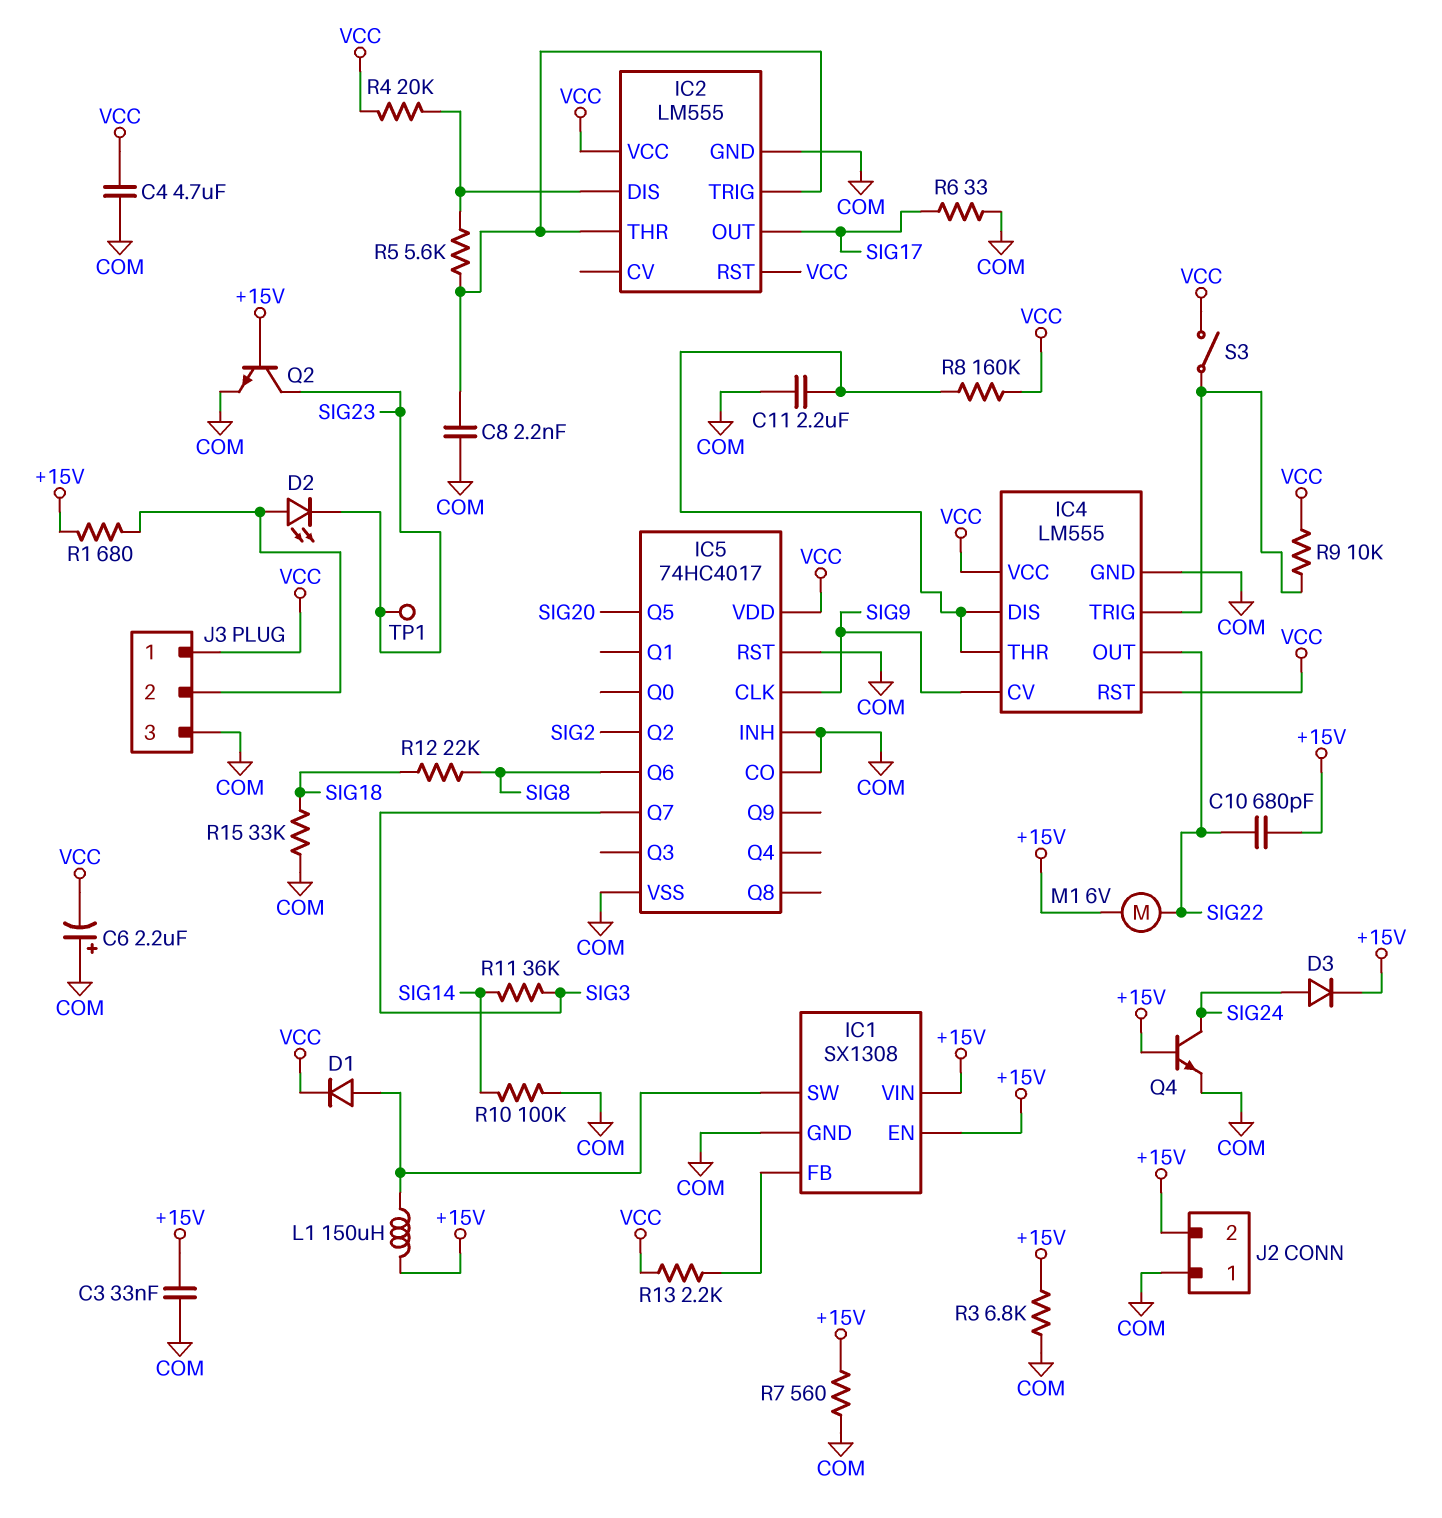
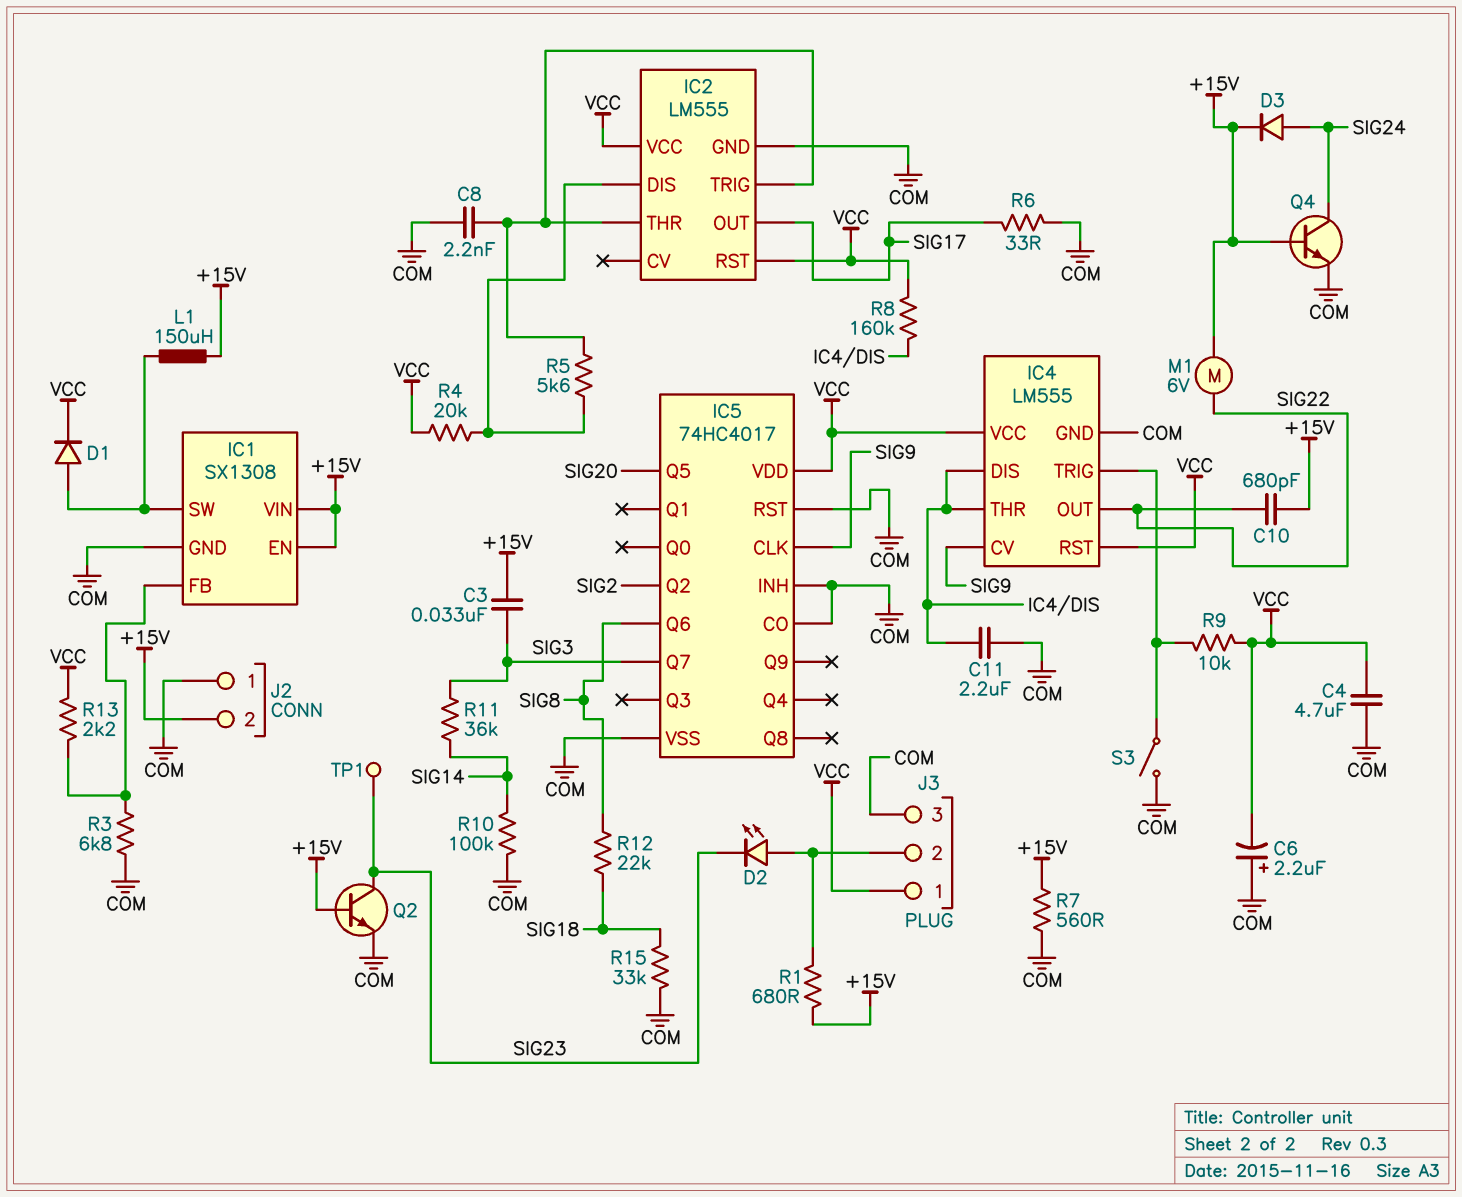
C3: 33nF (+15V, COM) -> 33nF (+15V, SIG3)
R3: 6.8k (+15V, COM) -> 6.8k (COM, IC1/FB)
S3: switch (IC4/TRIG, VCC) -> switch (COM, IC4/TRIG)

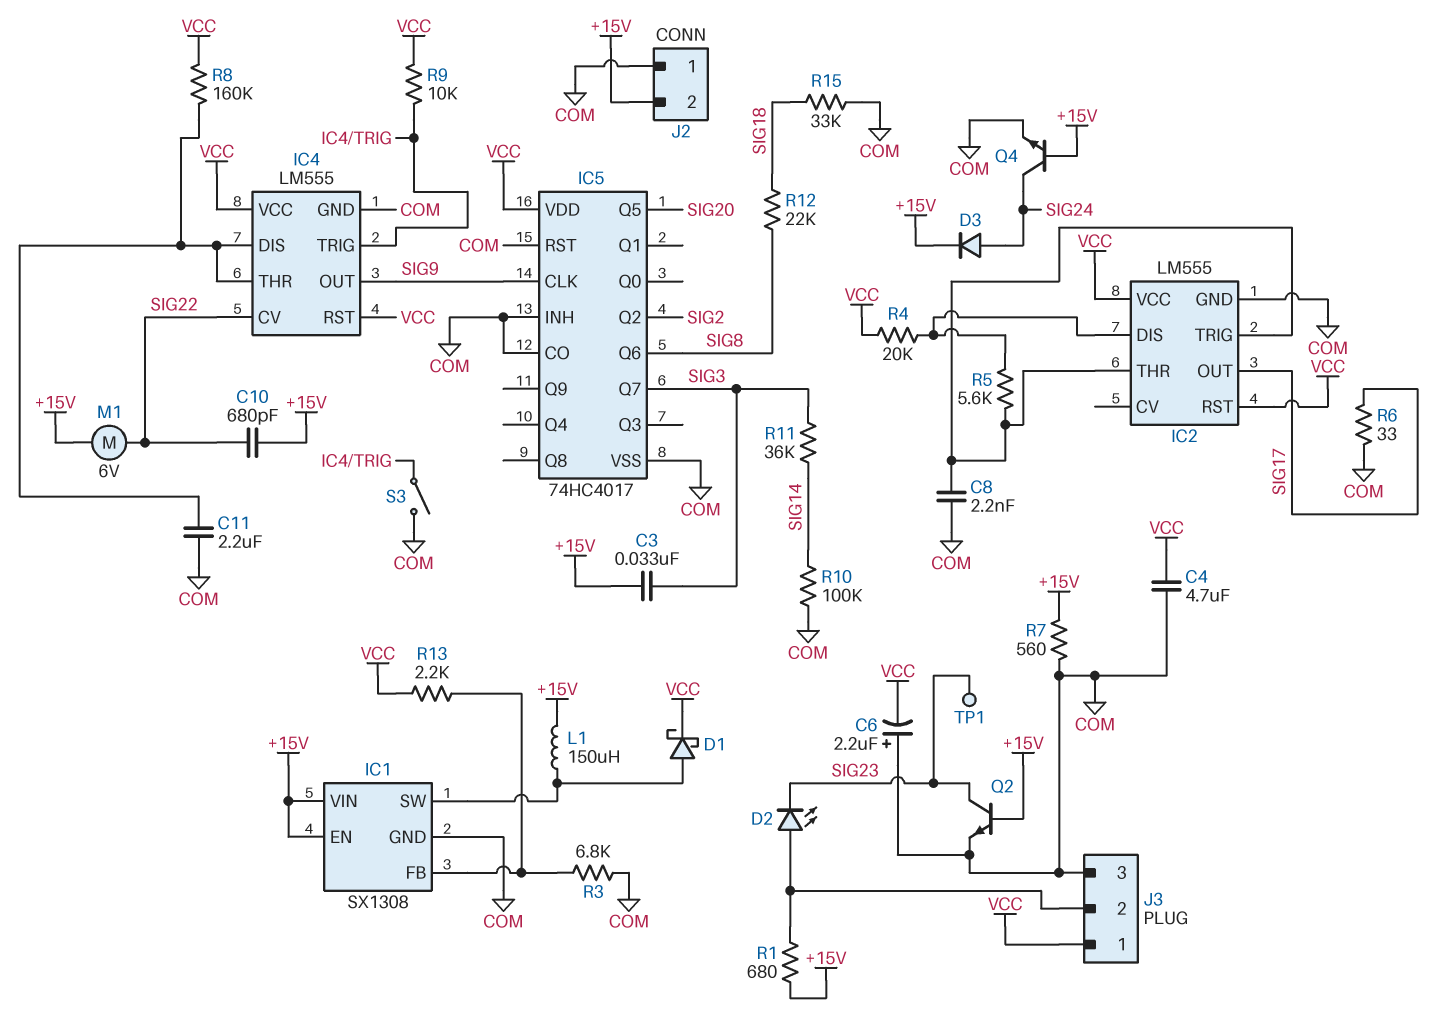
D1: diode (A IC1/SW, K VCC) -> schottky (A IC1/SW, K VCC)
IC4 pin CV: SIG9 -> SIG22
IC4 pin OUT: SIG22 -> SIG9

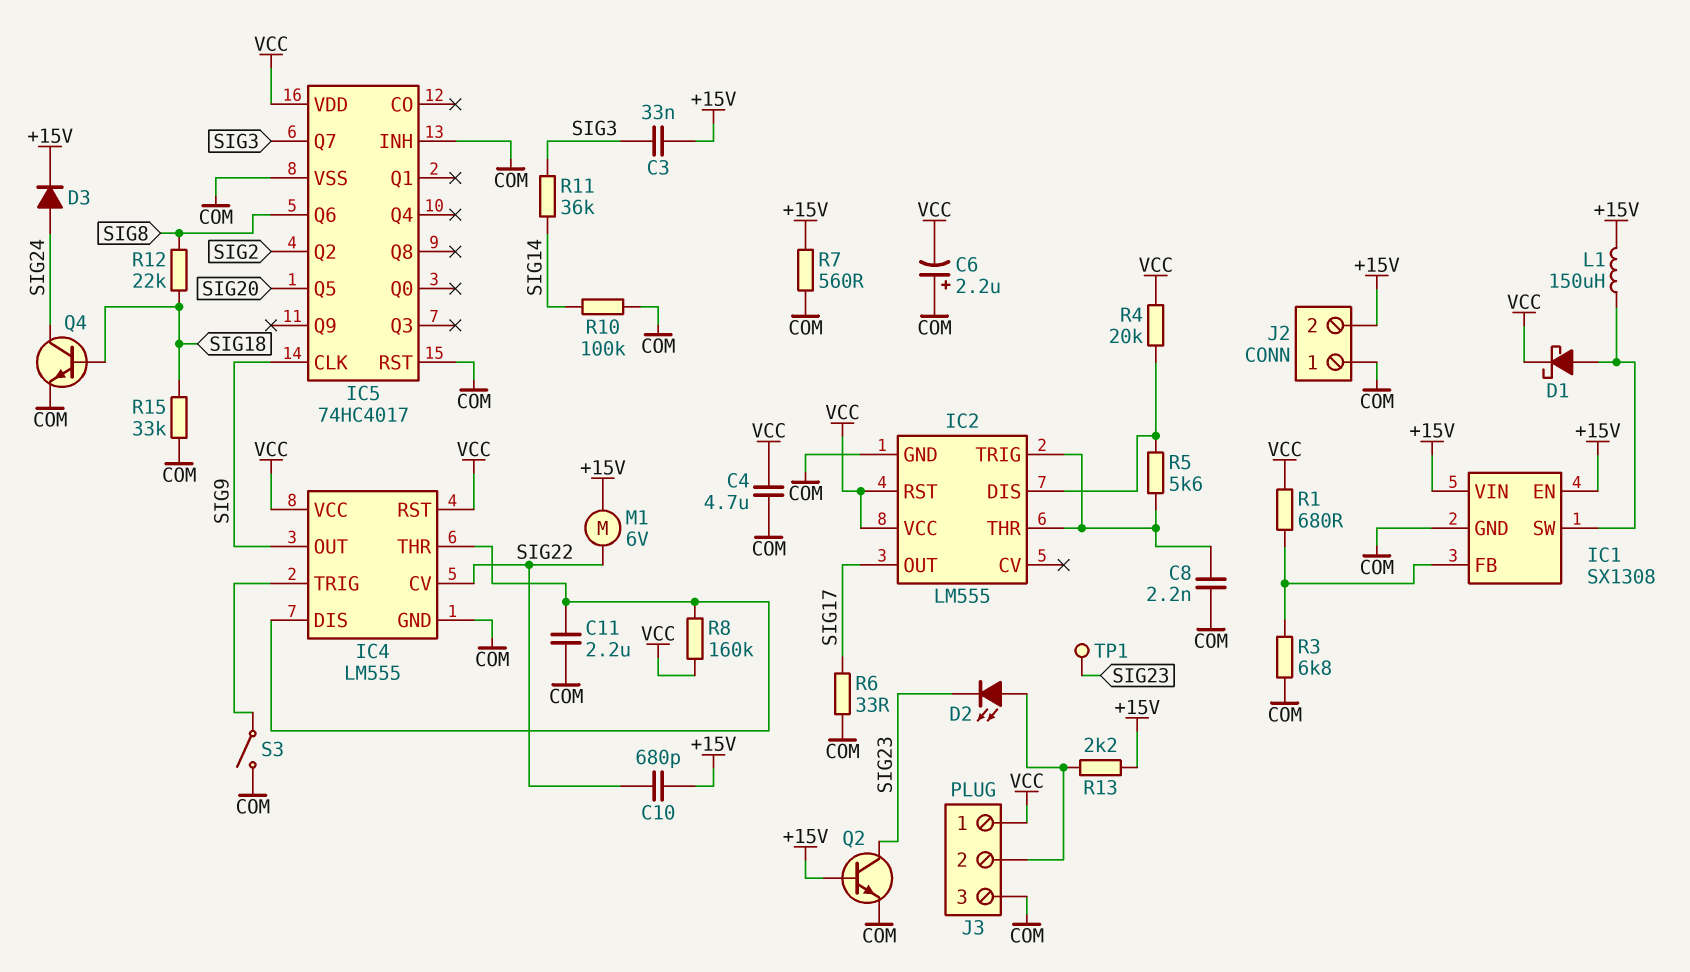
IC5 pin CO: COM -> none
Q4: NPN (B +15V, C SIG24, E COM) -> NPN (B SIG18, C SIG24, E COM)
R1: 680 (+15V, J3/2) -> 680 (IC1/FB, VCC)
R9: 10k (IC4/TRIG, VCC) -> none
R13: 2.2k (IC1/FB, VCC) -> 2.2k (+15V, J3/2)

